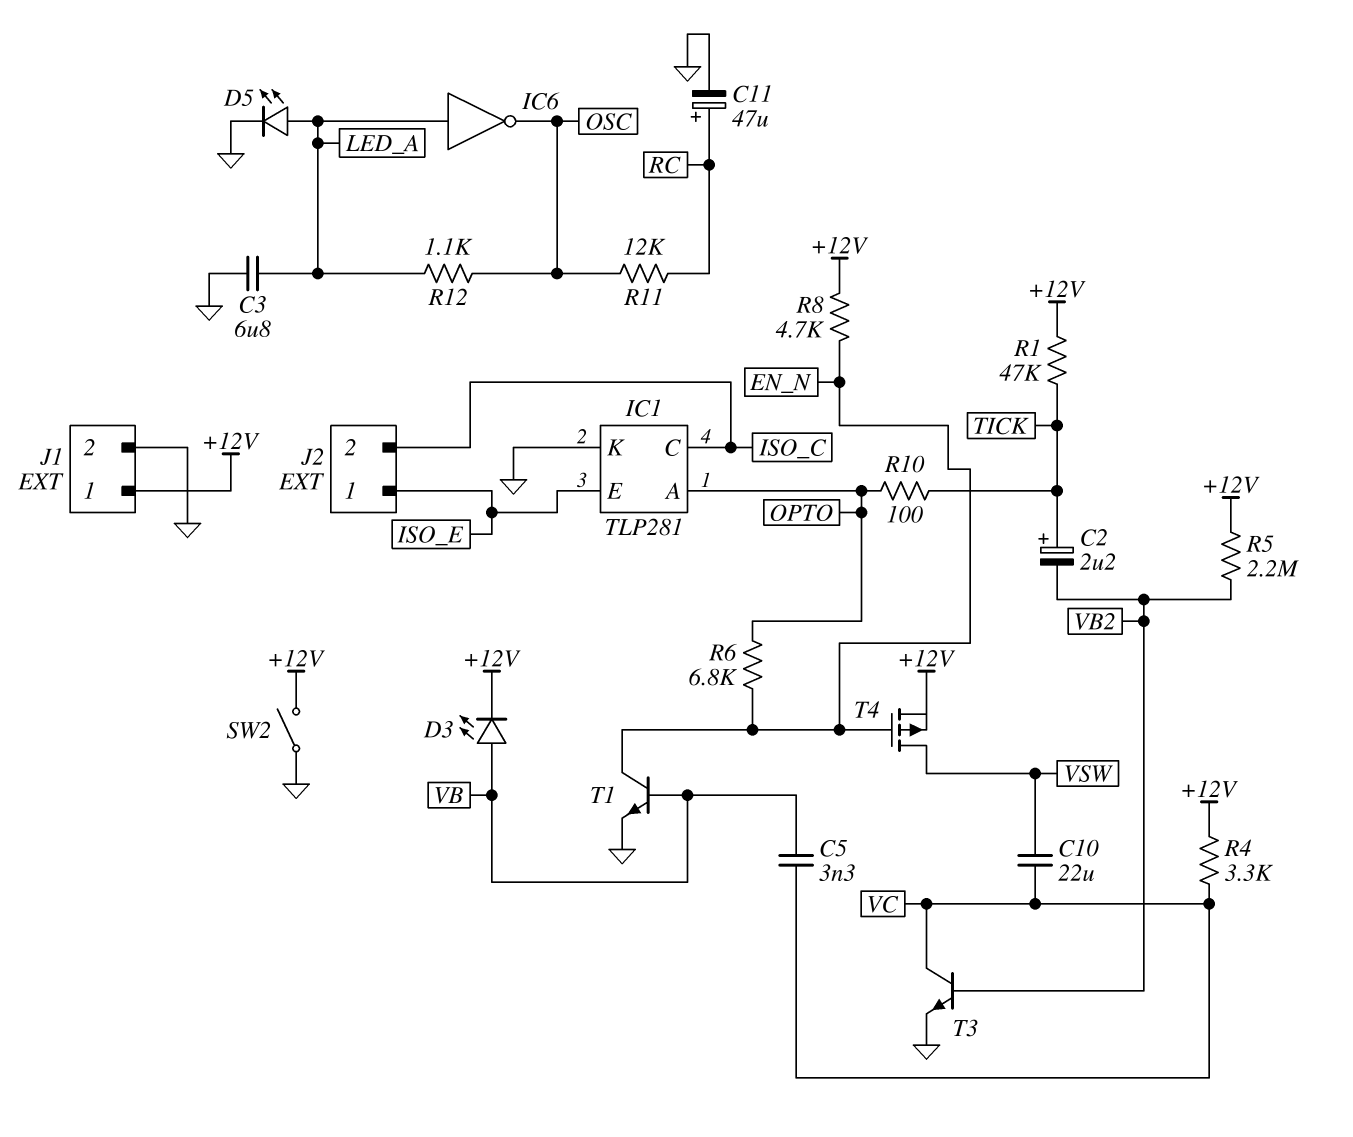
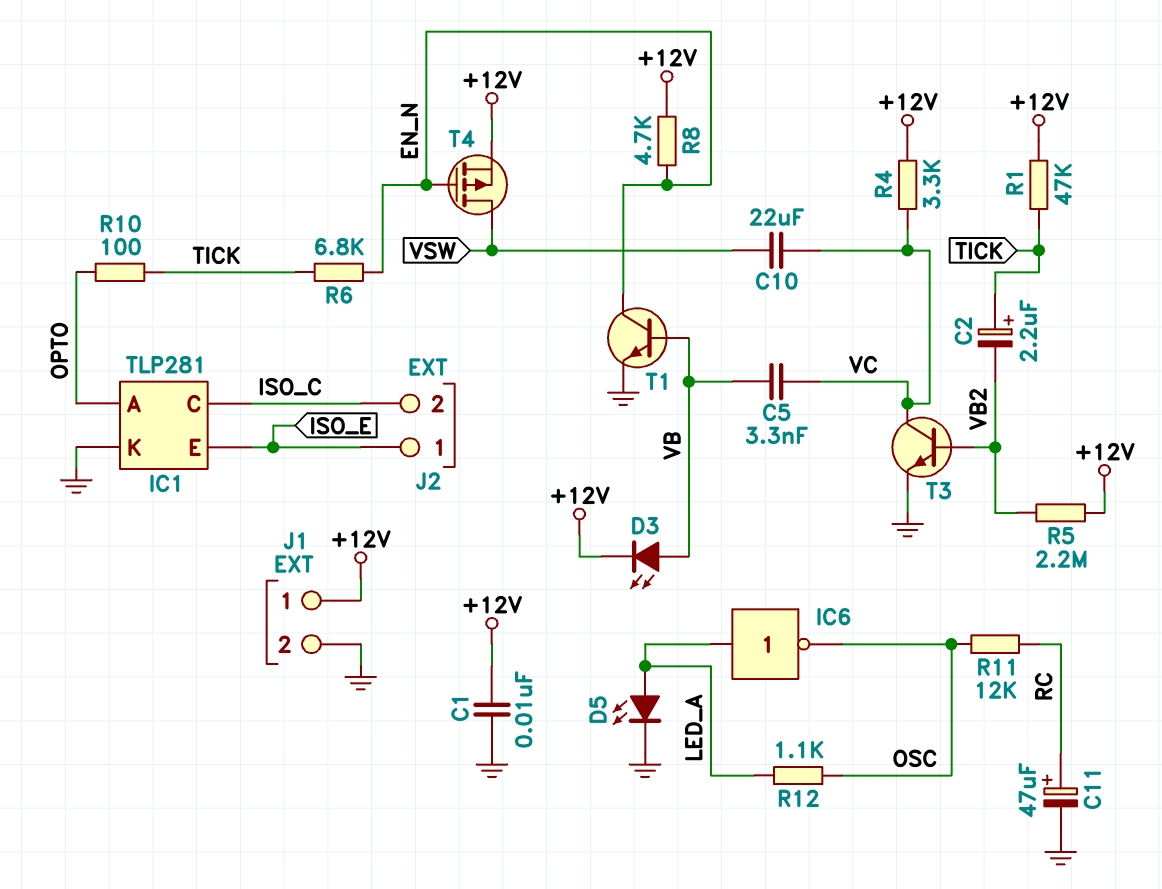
C1: none -> 10nF (+12V, GND)
C3: 6.8uF (GND, LED_A) -> none
R6: 6.8k (EN_N, OPTO) -> 6.8k (EN_N, TICK)
SW2: switch (+12V, GND) -> none

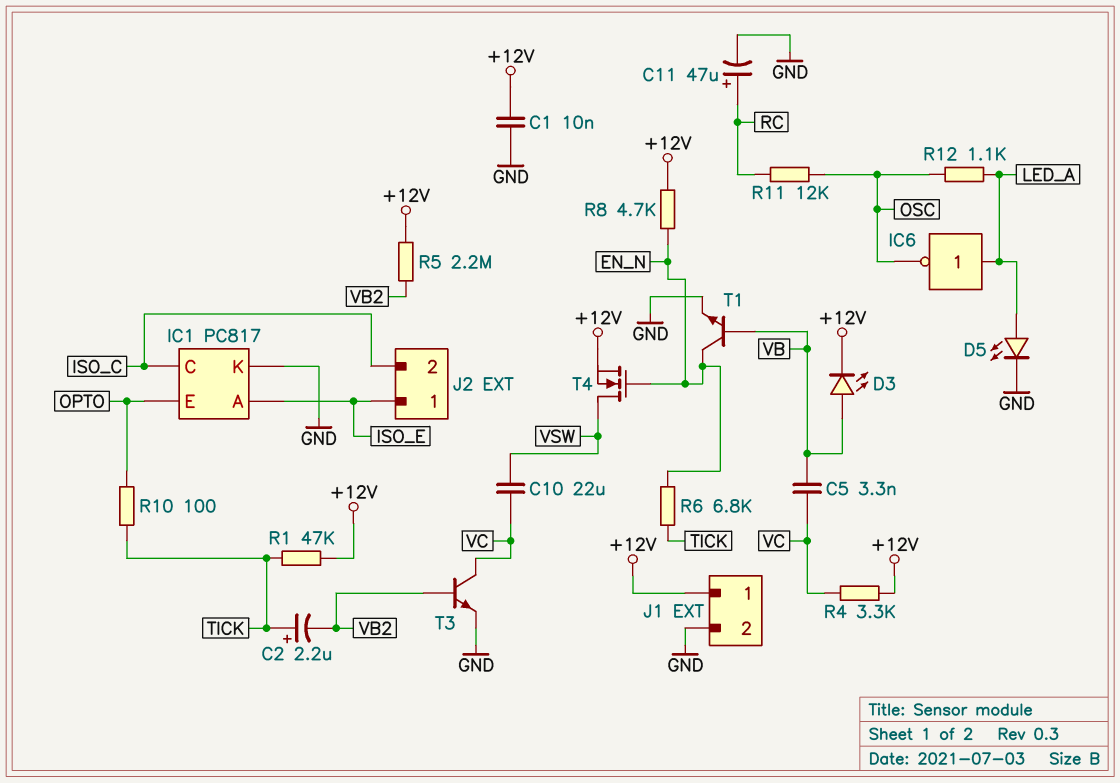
IC1: TLP281 -> PC817
IC1 pin A: OPTO -> ISO_E
IC1 pin E: ISO_E -> OPTO
T4: PMOS (G EN_N, D VSW, S +12V) -> NMOS (G EN_N, D VSW, S +12V)

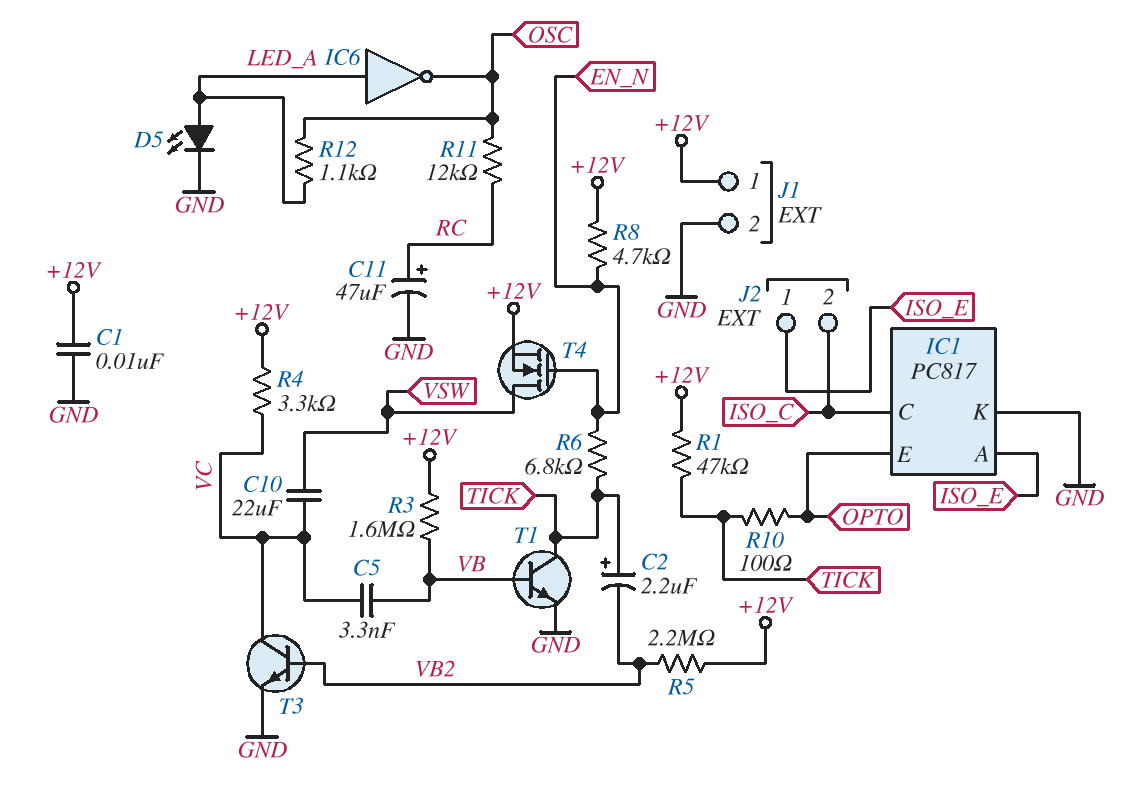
D3: LED (A VB, K +12V) -> none
R3: none -> 1.6M (+12V, VB)
T1: NPN (B VB, C EN_N, E GND) -> NPN (B VB, C TICK, E GND)

